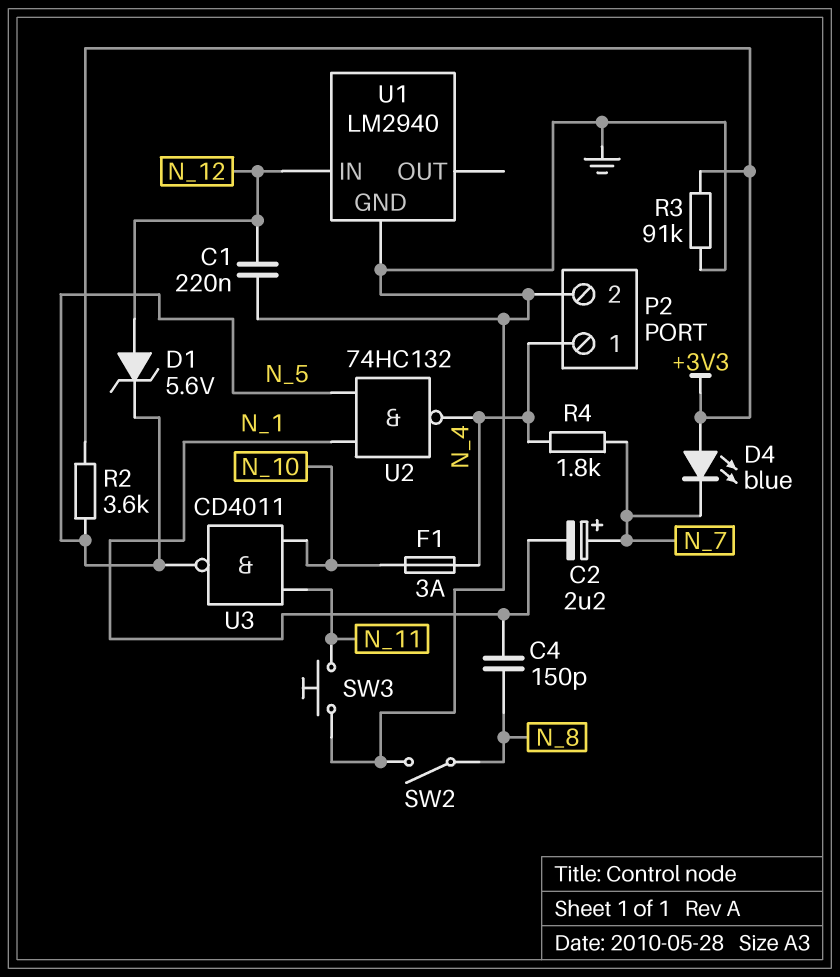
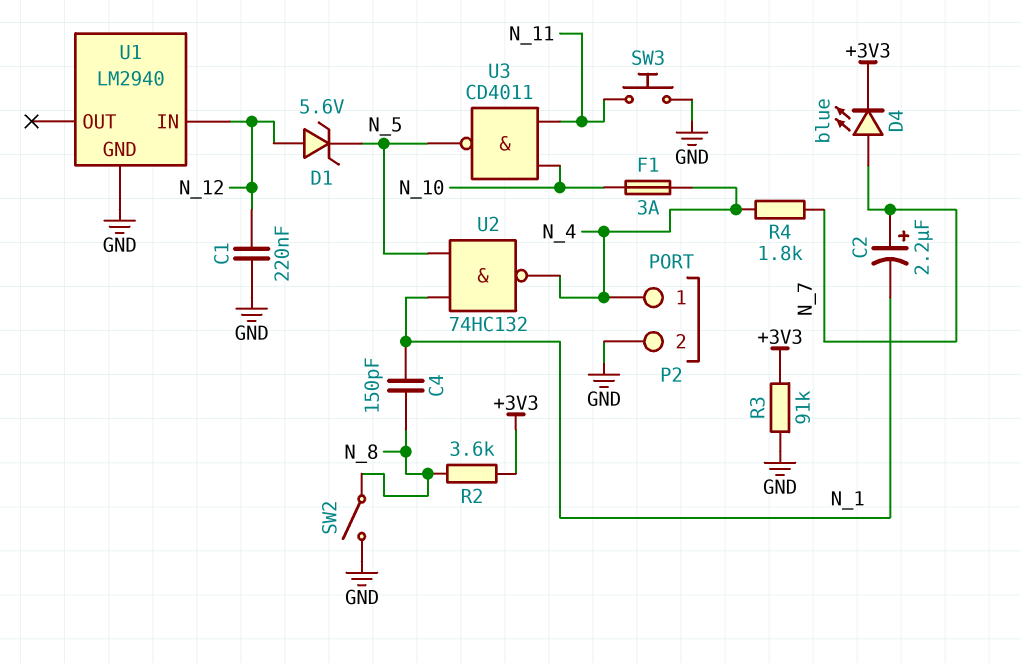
D4: LED blue (A +3V3, K N_7) -> LED blue (A N_7, K +3V3)
R2: 3.6k (+3V3, N_5) -> 3.6k (+3V3, N_8)

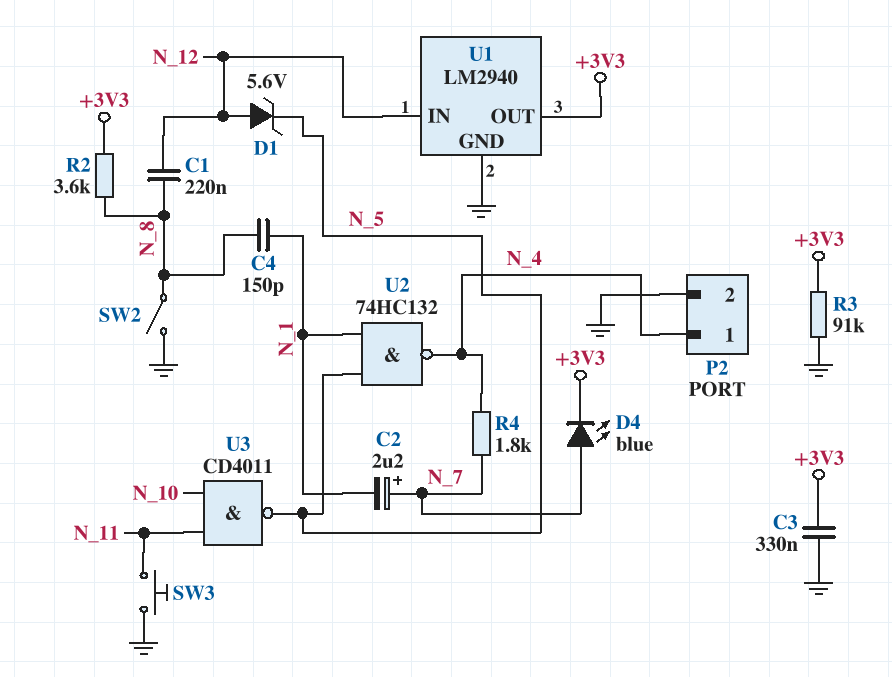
C1: 220nF (GND, N_12) -> 220nF (N_8, N_12)
C3: none -> 330nF (+3V3, GND)
F1: 3A (N_4, N_10) -> none
U1 pin OUT: none -> +3V3

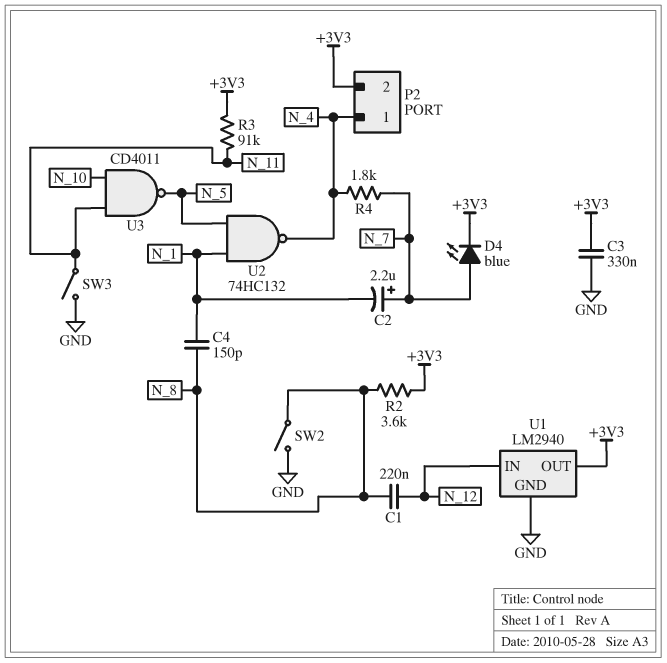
D1: zener 5.6V (A N_12, K N_5) -> none
P2 pin 2: GND -> +3V3
R3: 91k (+3V3, GND) -> 91k (+3V3, N_11)
SW3: button (GND, N_11) -> switch (GND, N_11)

